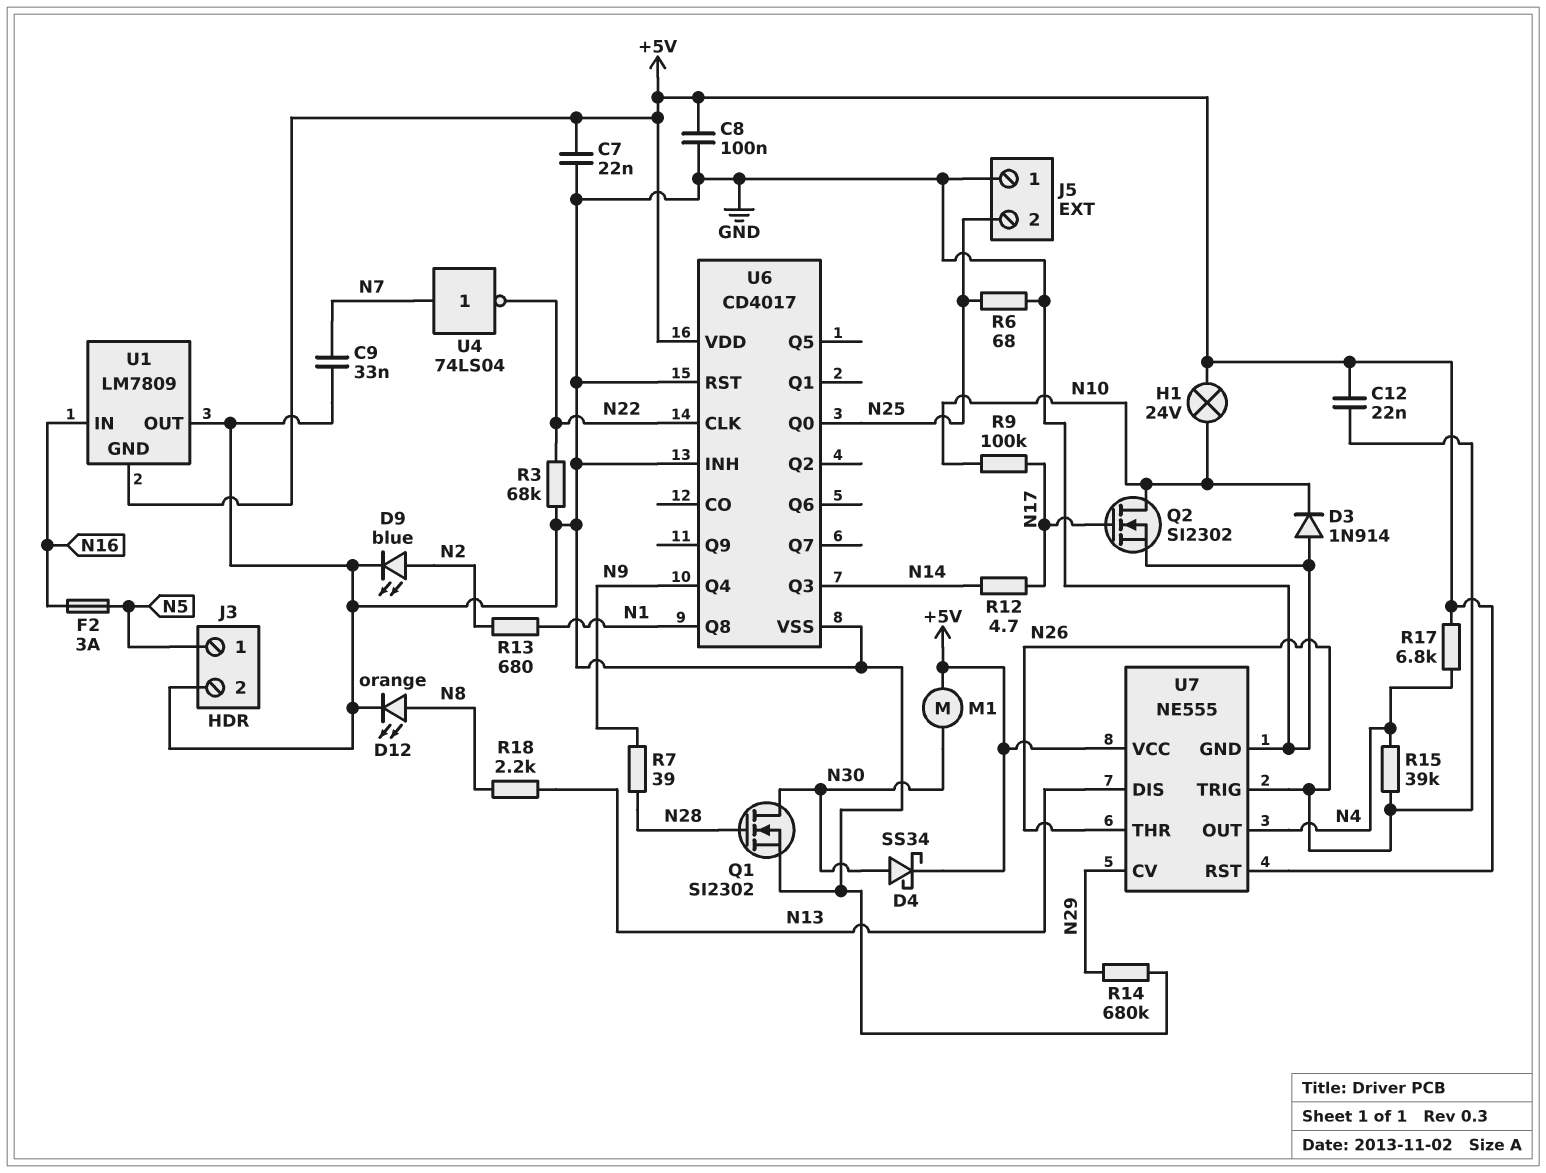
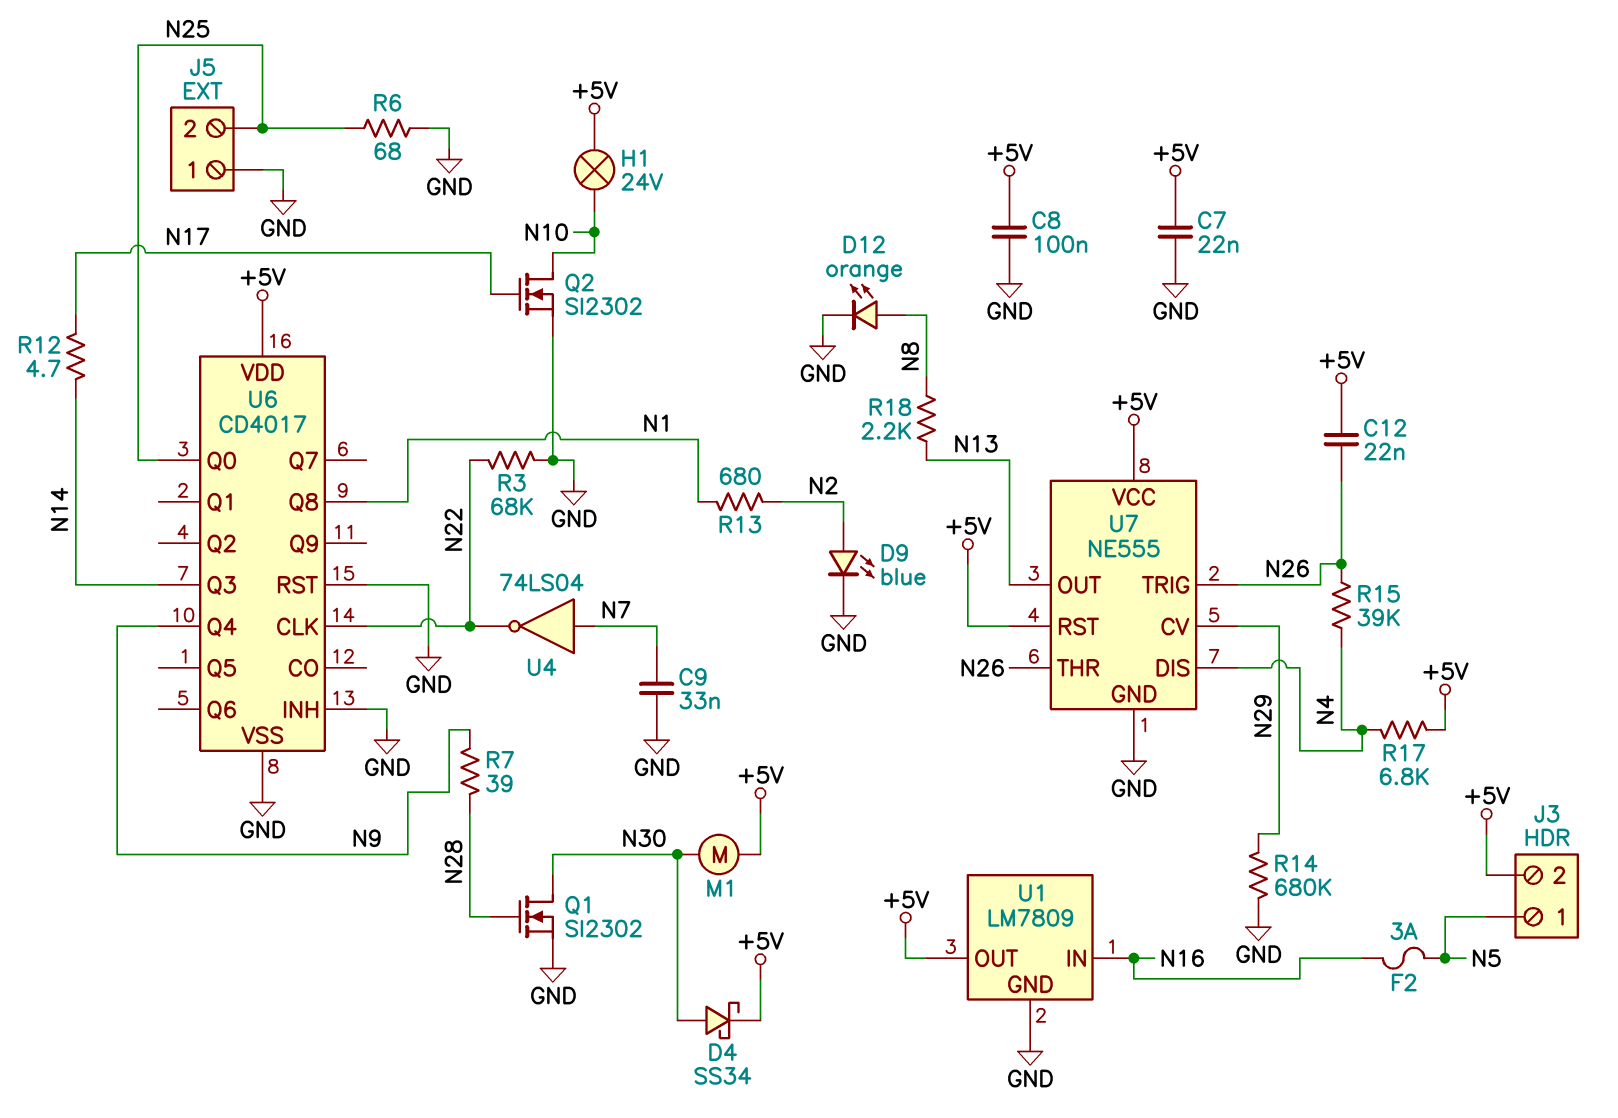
D3: diode 1N914 (A GND, K N10) -> none
J3 pin 2: GND -> +5V
R9: 100k (N10, N17) -> none
U1 pin GND: +5V -> GND
U1 pin OUT: GND -> +5V
U7 pin DIS: N13 -> N4
U7 pin OUT: N4 -> N13

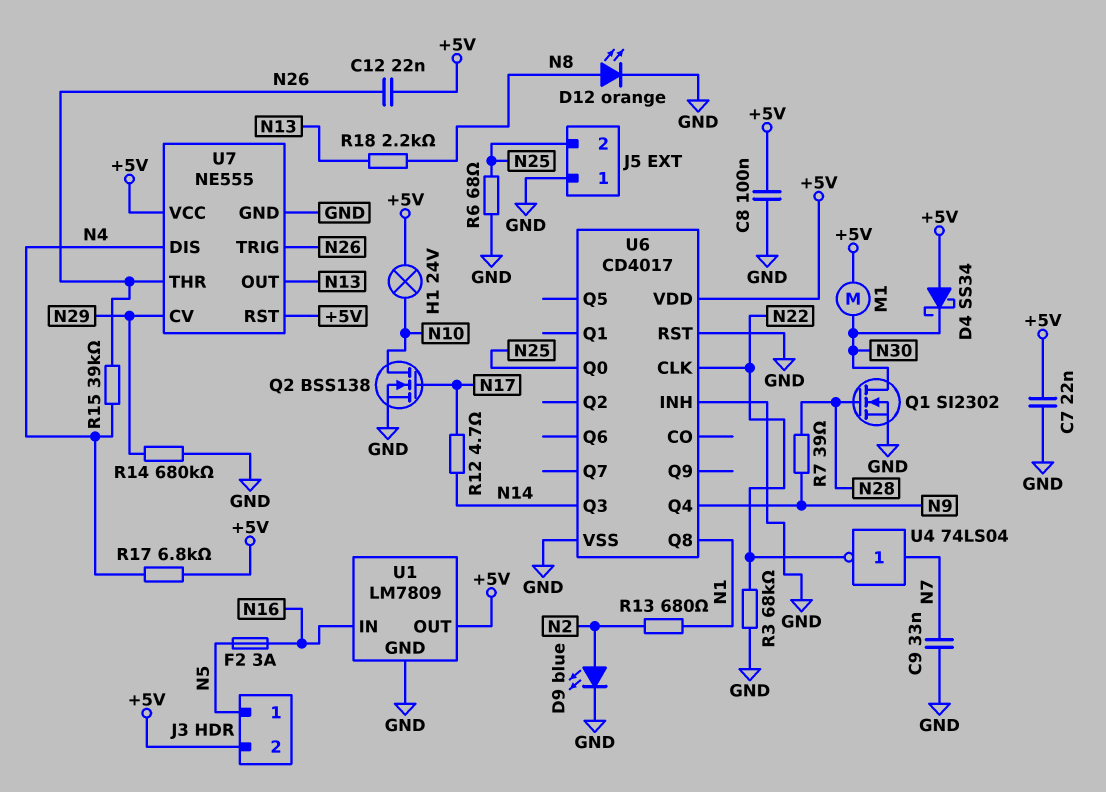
D4: schottky SS34 (A N30, K +5V) -> schottky SS34 (A +5V, K N30)
Q2: NMOS SI2302 (G N17, D N10, S GND) -> NMOS BSS138 (G N17, D N10, S GND)

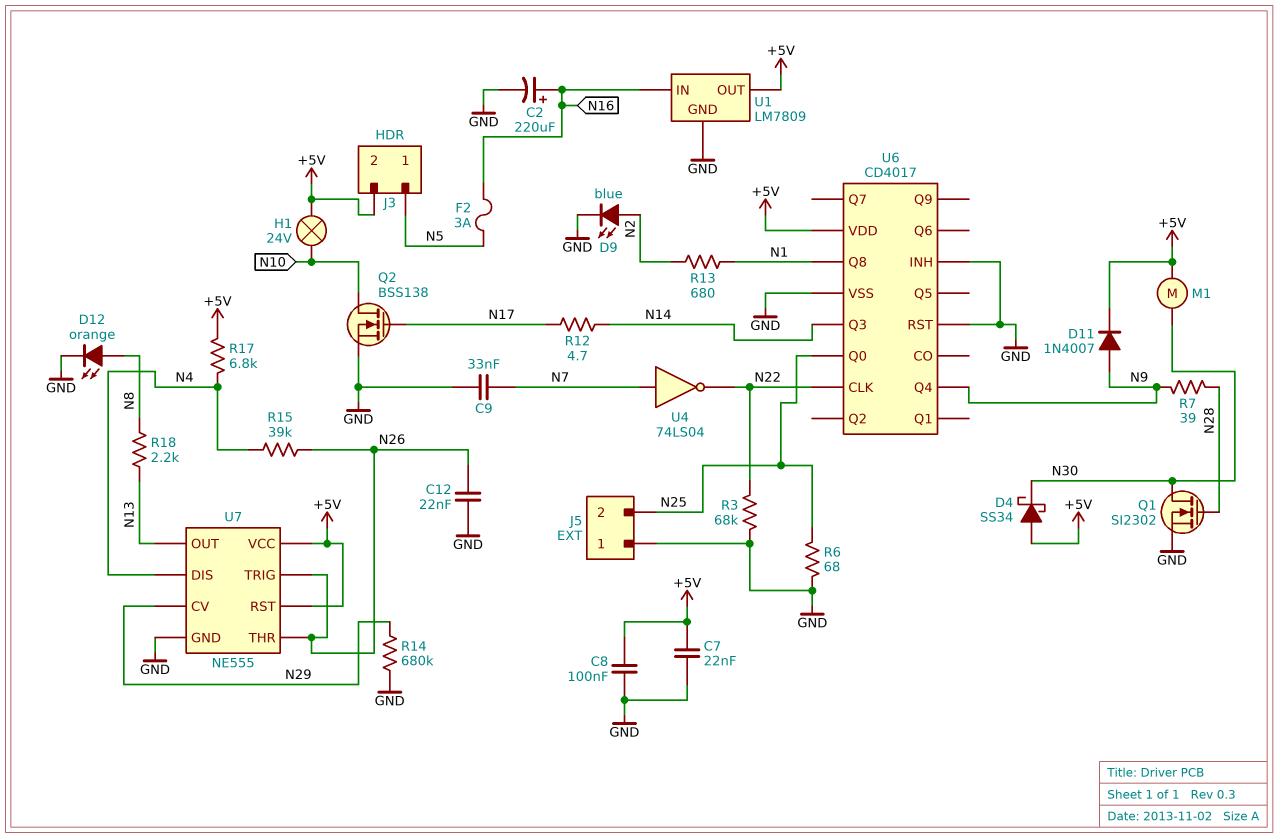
C2: none -> 220uF (plus N16, minus GND)
C12: 22nF (+5V, N26) -> 22nF (GND, N26)
D11: none -> diode 1N4007 (A N9, K +5V)

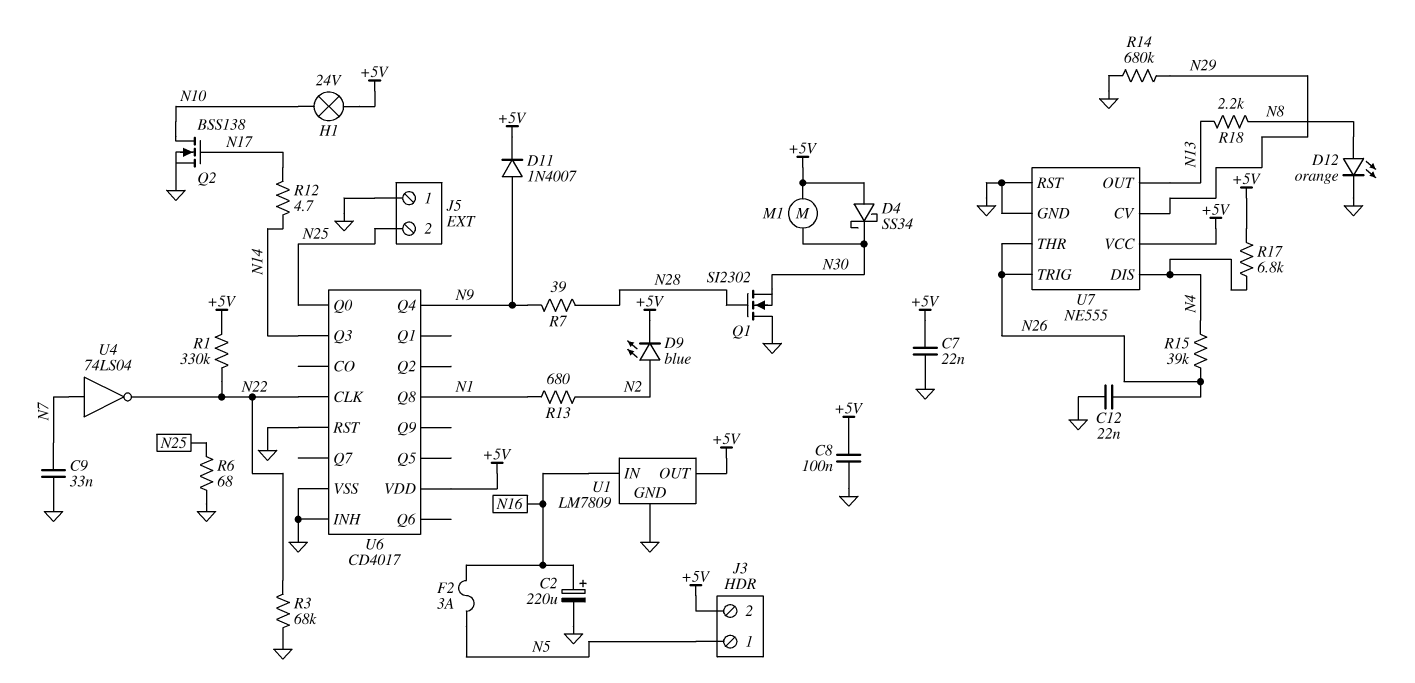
D9: LED blue (A N2, K GND) -> LED blue (A N2, K +5V)
Q1: NMOS SI2302 (G N28, D N30, S GND) -> NMOS SI2302 (G N28, D GND, S N30)
R1: none -> 330k (+5V, N22)
U7 pin RST: +5V -> GND

